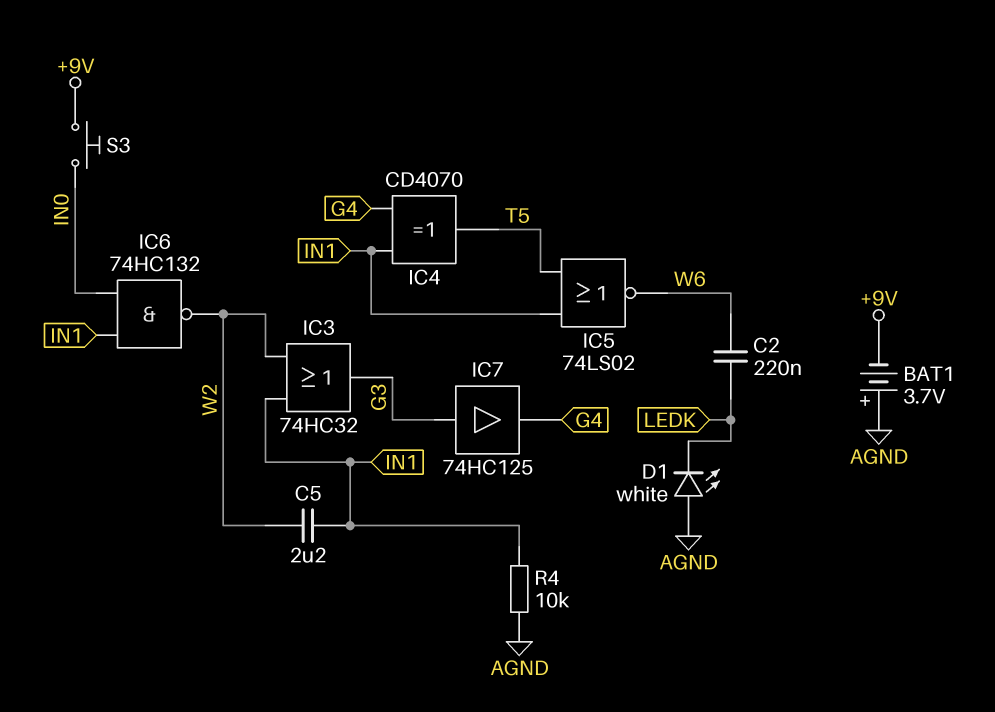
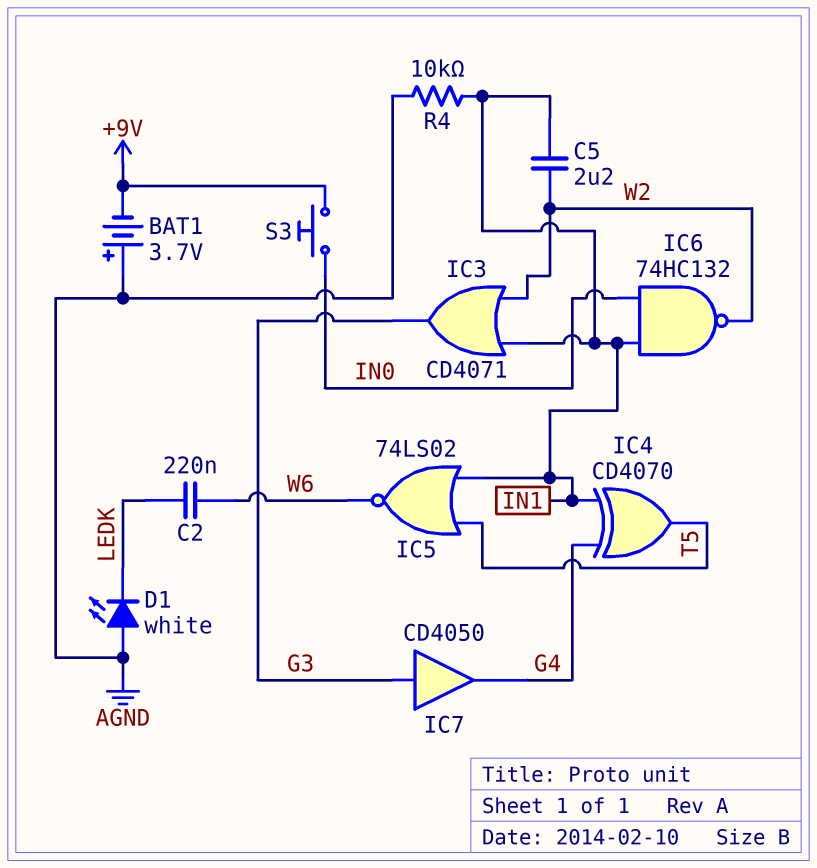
IC3: OR 74HC32 (in IN1, in W2, out G3) -> OR CD4071 (in IN1, in W2, out G3)
IC7: buffer 74HC125 (in G3, out G4) -> buffer CD4050 (in G3, out G4)

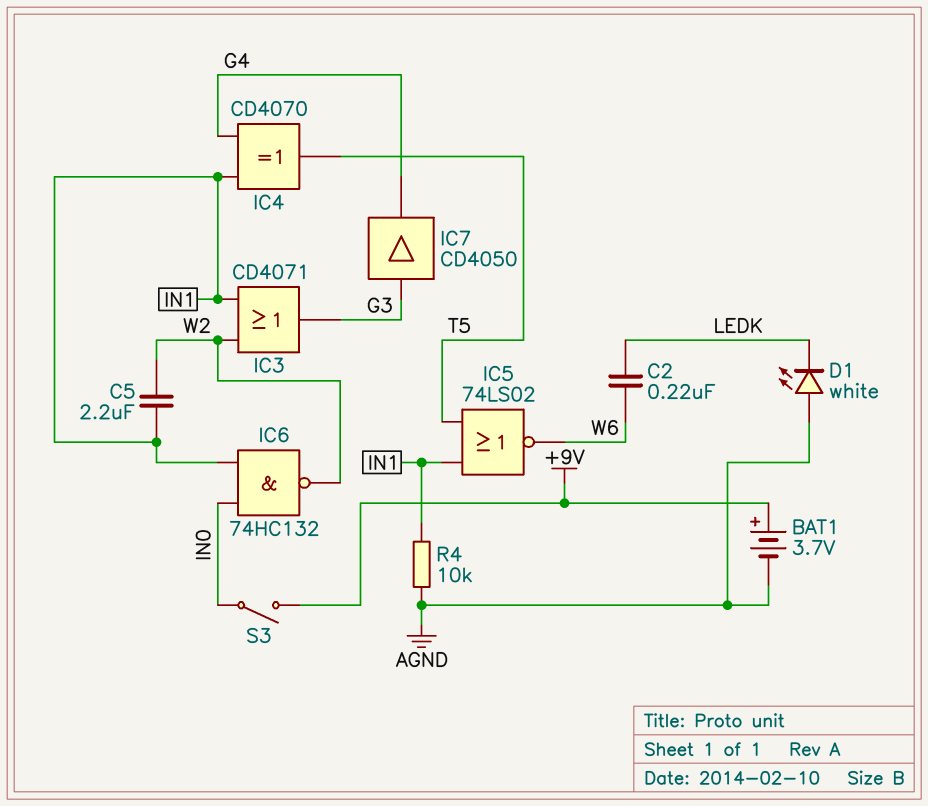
BAT1: 3.7V (plus AGND, minus +9V) -> 3.7V (plus +9V, minus AGND)
S3: button (+9V, IN0) -> switch (+9V, IN0)

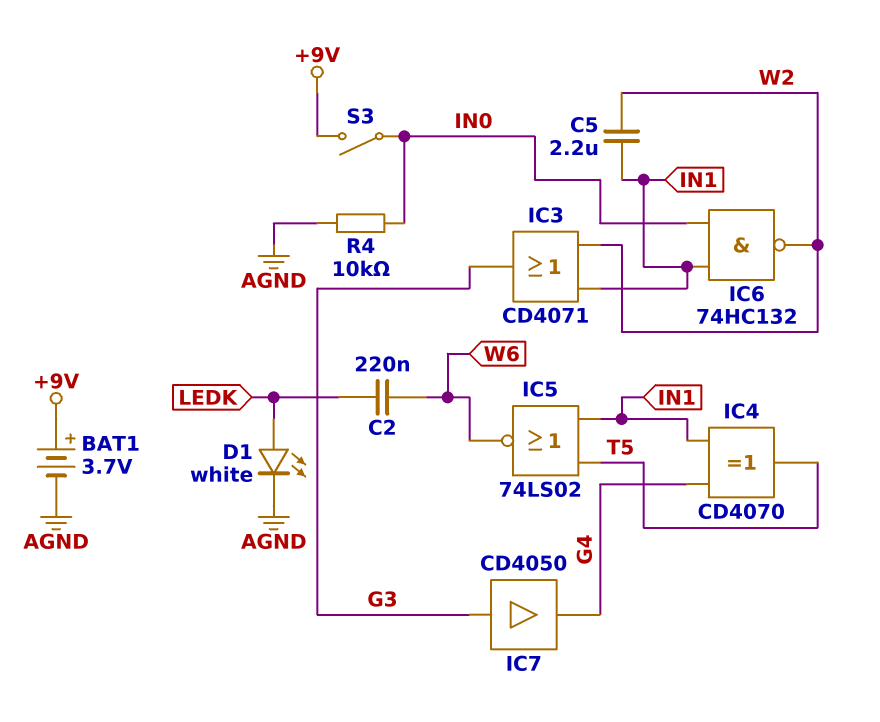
D1: LED white (A AGND, K LEDK) -> LED white (A LEDK, K AGND)
R4: 10k (AGND, IN1) -> 10k (AGND, IN0)

